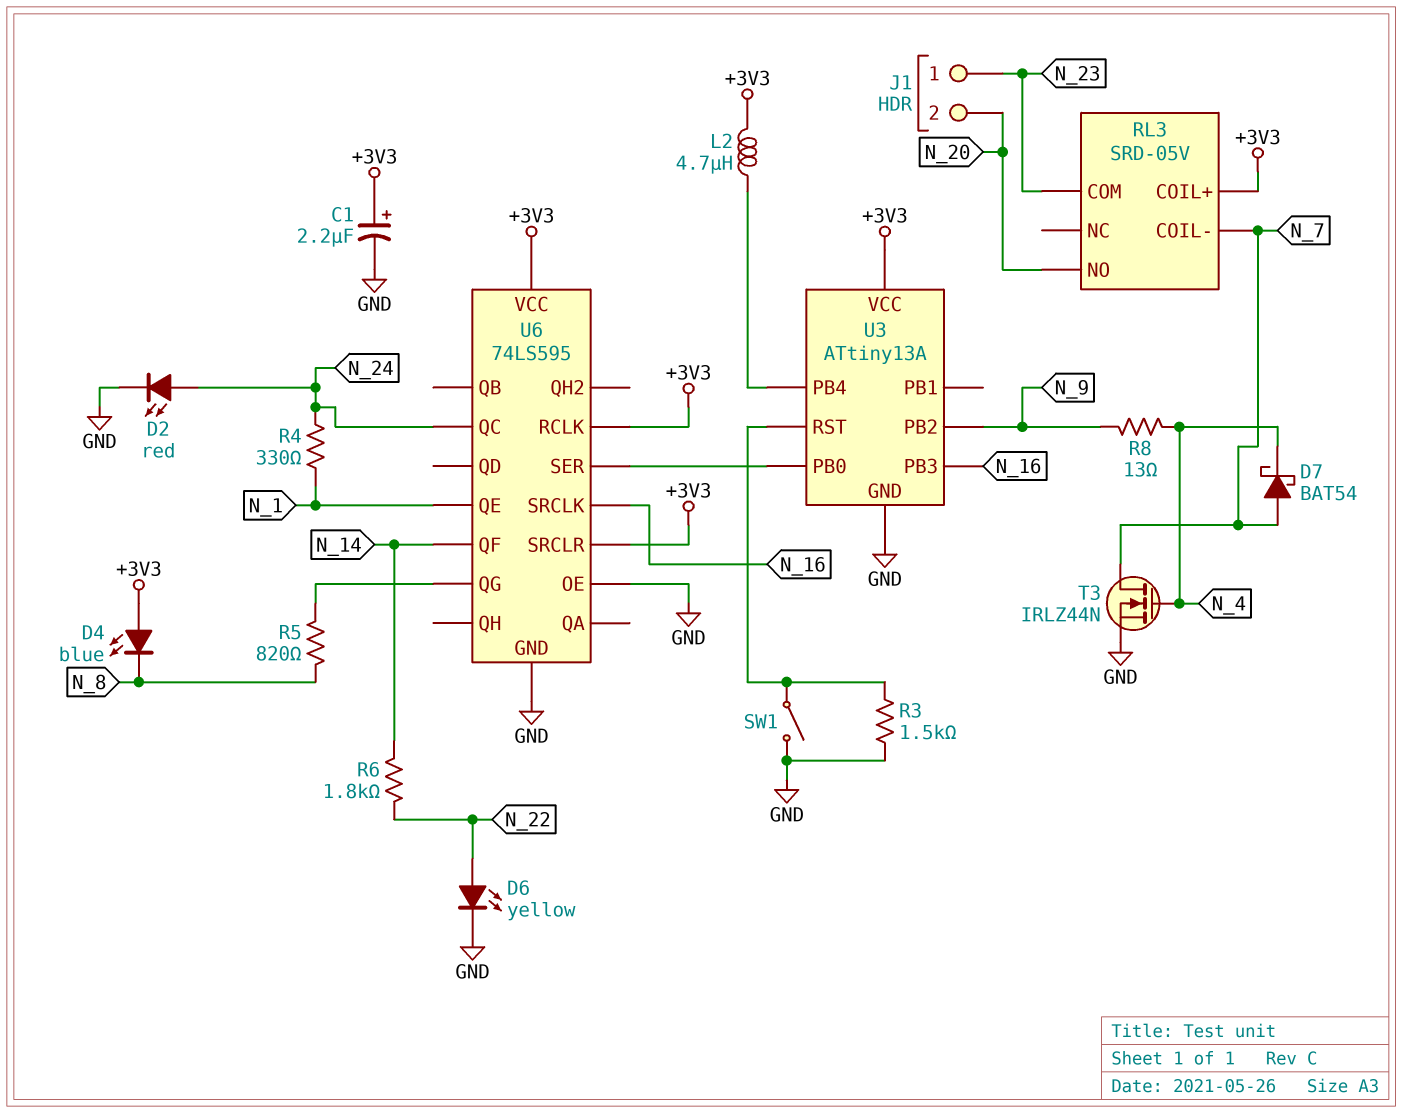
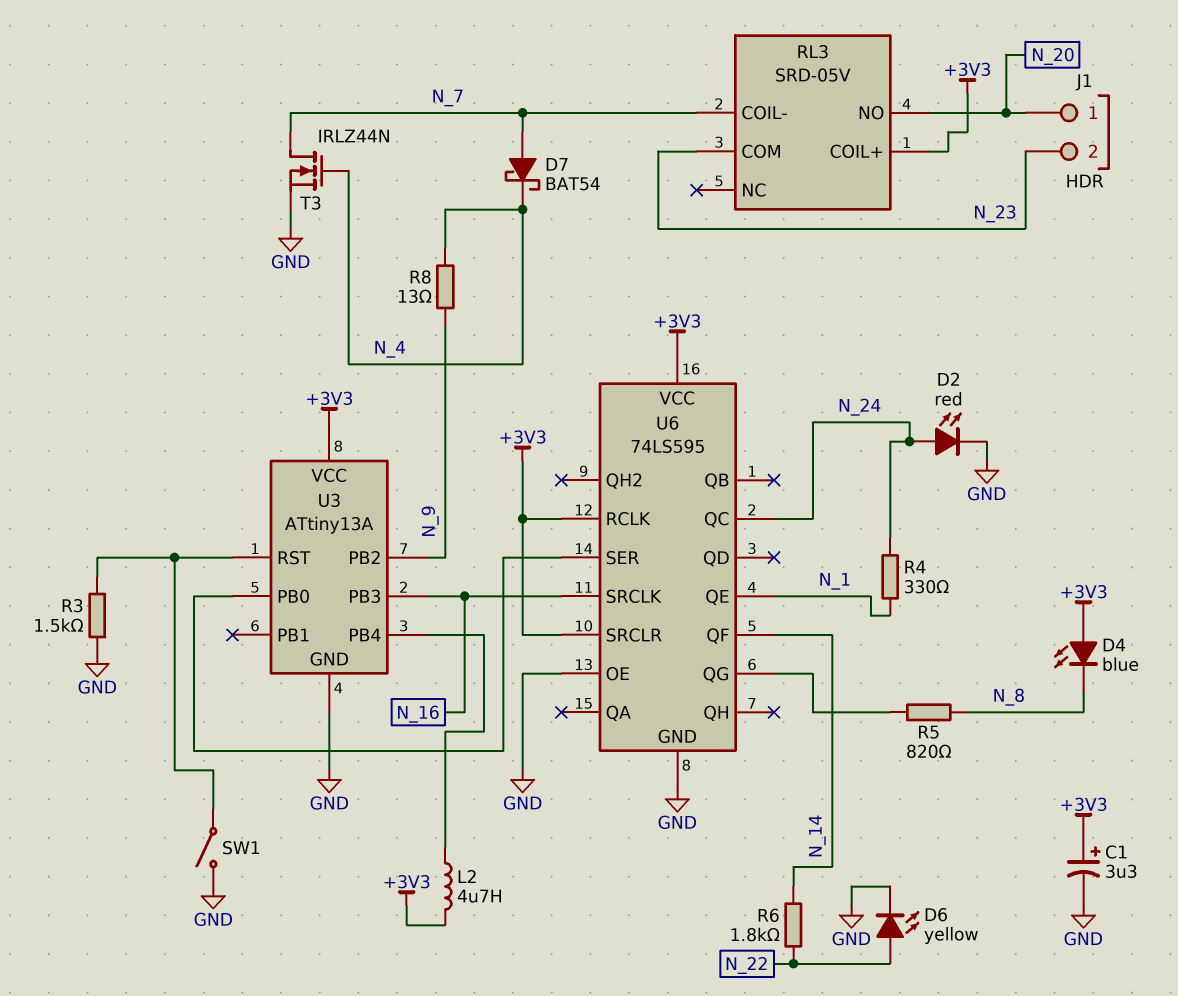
C1: 2.2uF (plus +3V3, minus GND) -> 3.3uF (plus +3V3, minus GND)
J1 pin 1: N_23 -> N_20
J1 pin 2: N_20 -> N_23

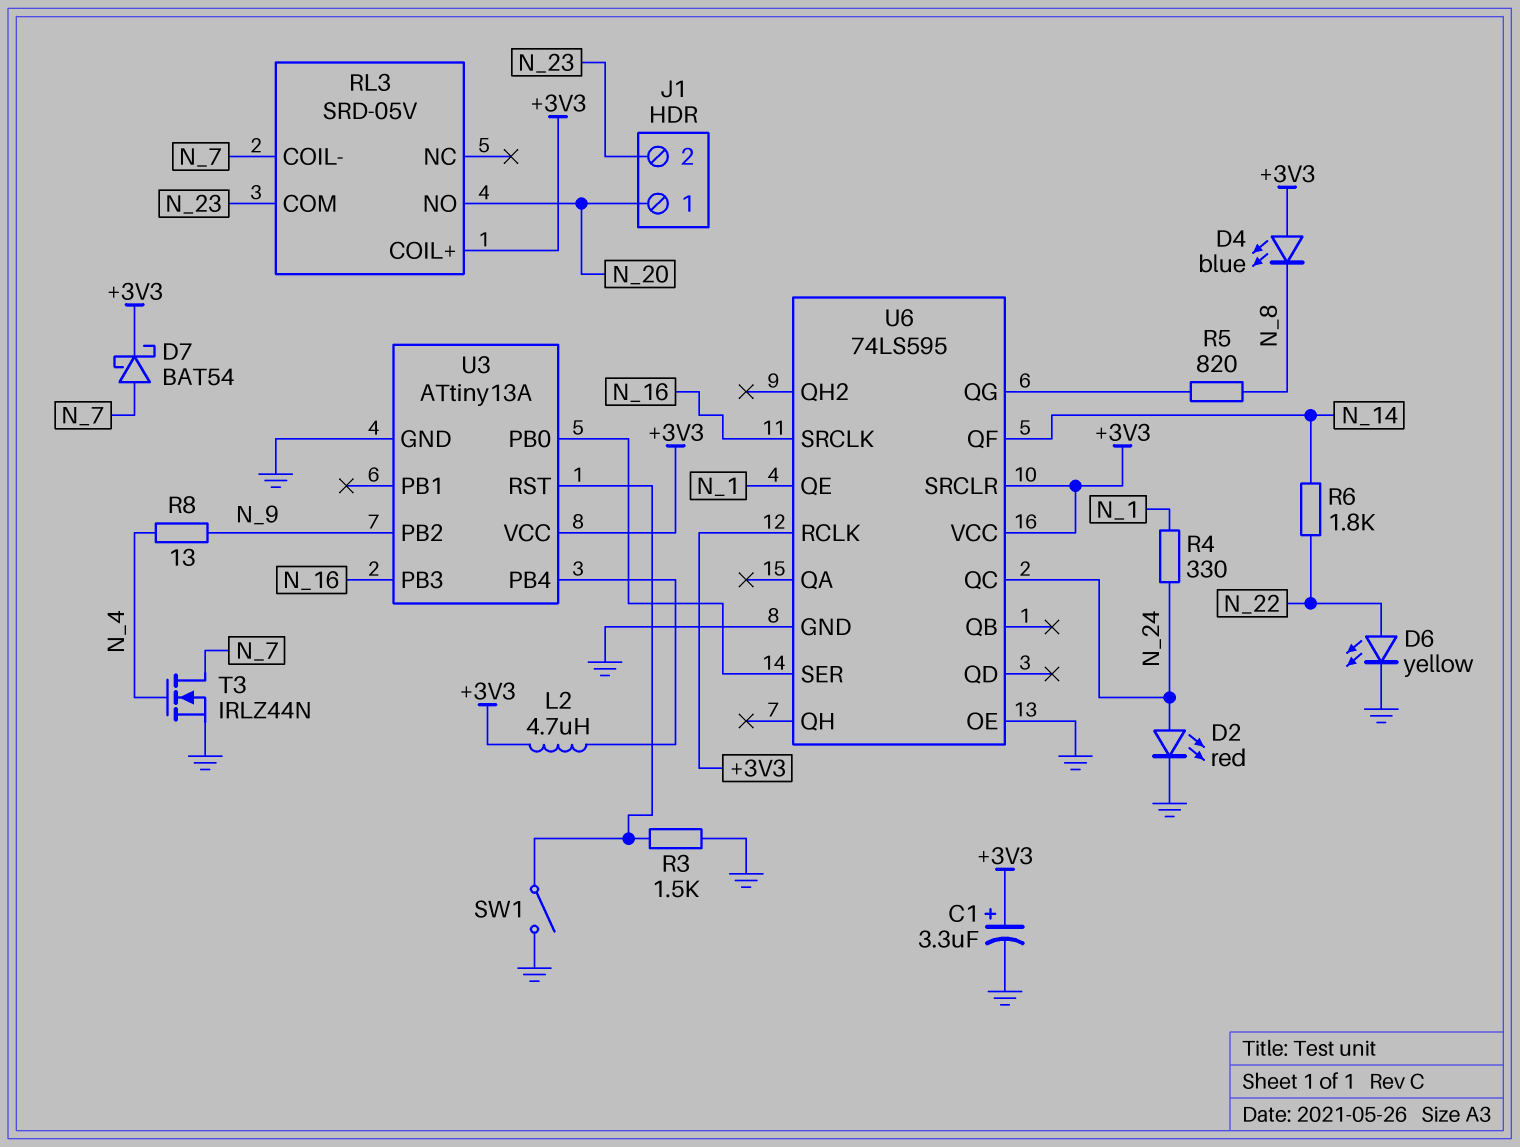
D7: schottky BAT54 (A N_7, K N_4) -> schottky BAT54 (A N_7, K +3V3)

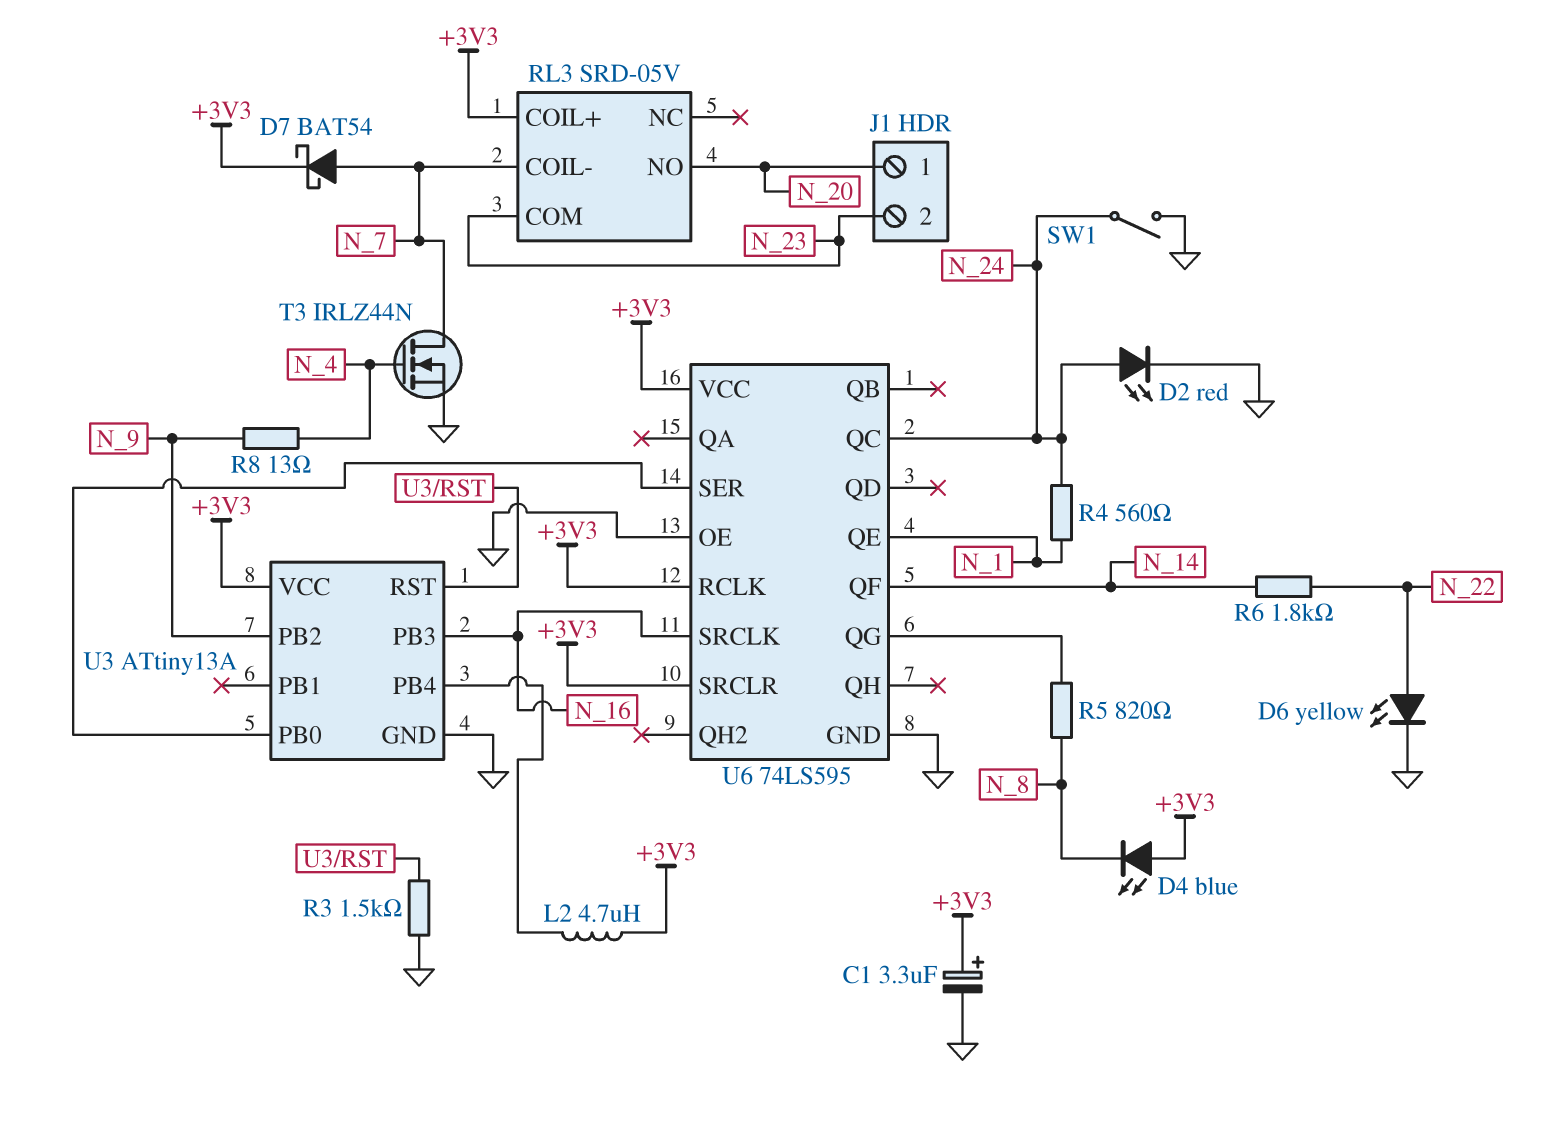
R4: 330 (N_1, N_24) -> 560 (N_1, N_24)
SW1: switch (GND, U3/RST) -> switch (GND, N_24)

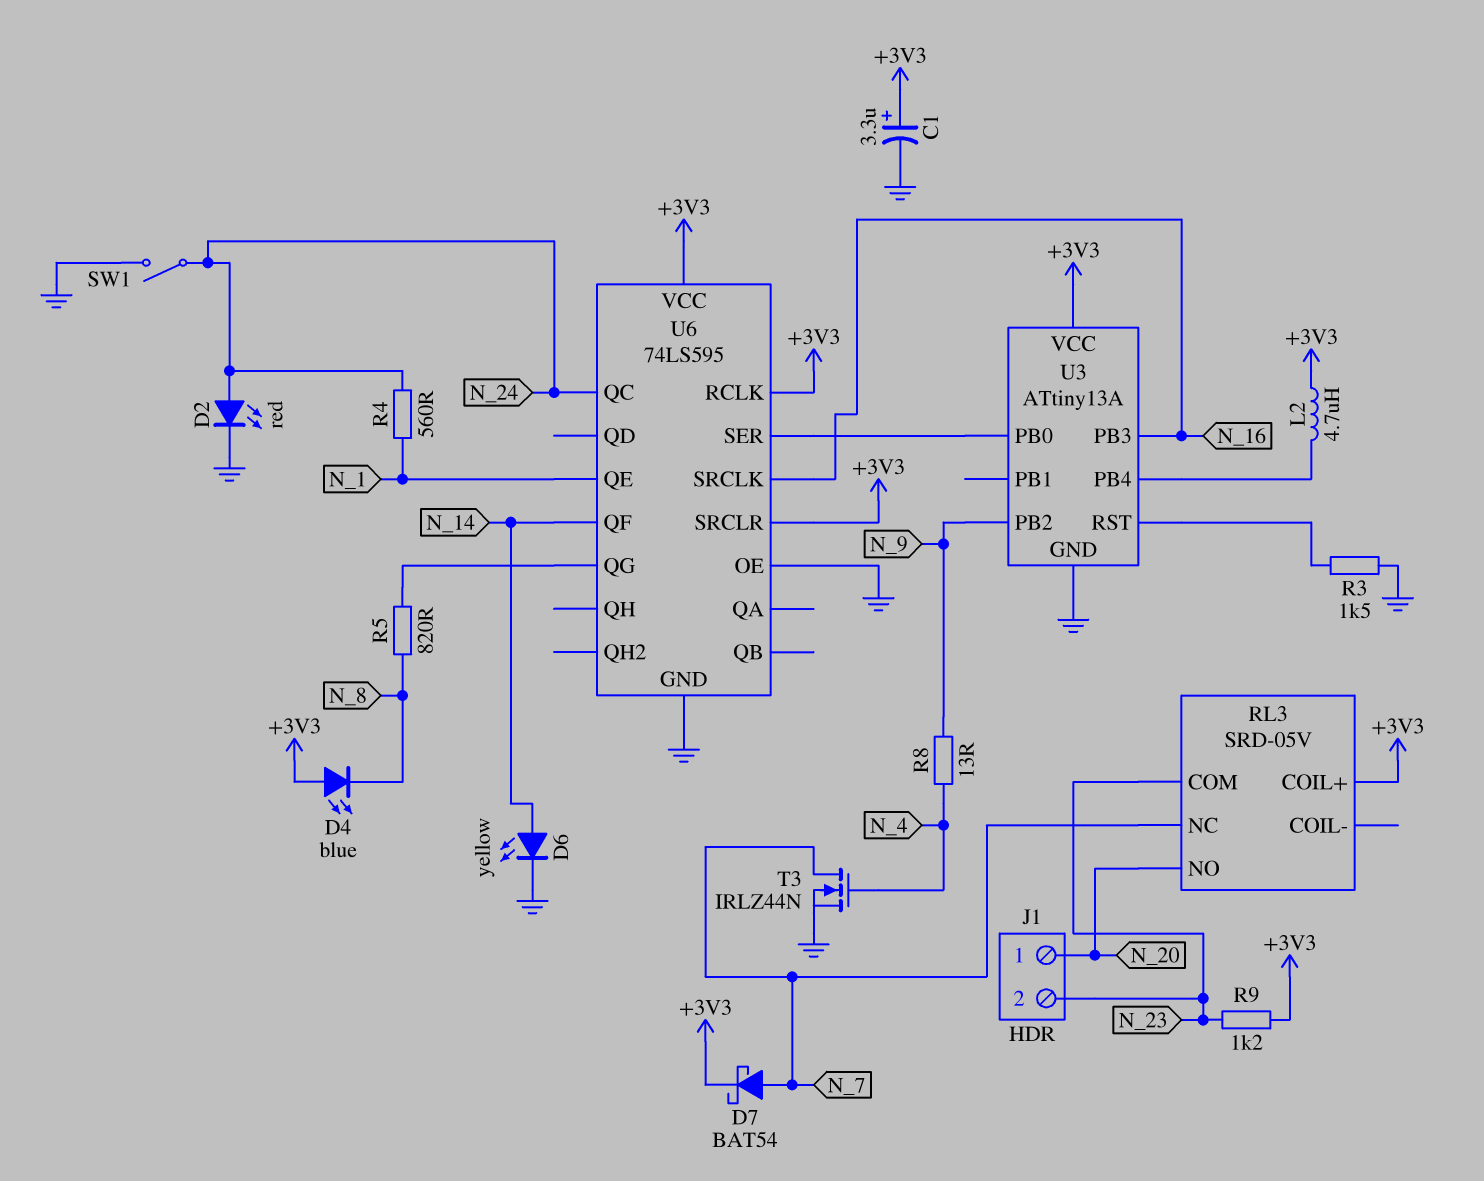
D6: LED yellow (A N_22, K GND) -> LED yellow (A N_14, K GND)
R6: 1.8k (N_14, N_22) -> none
R9: none -> 1.2k (+3V3, N_23)
RL3 pin COIL-: N_7 -> none
RL3 pin NC: none -> N_7

